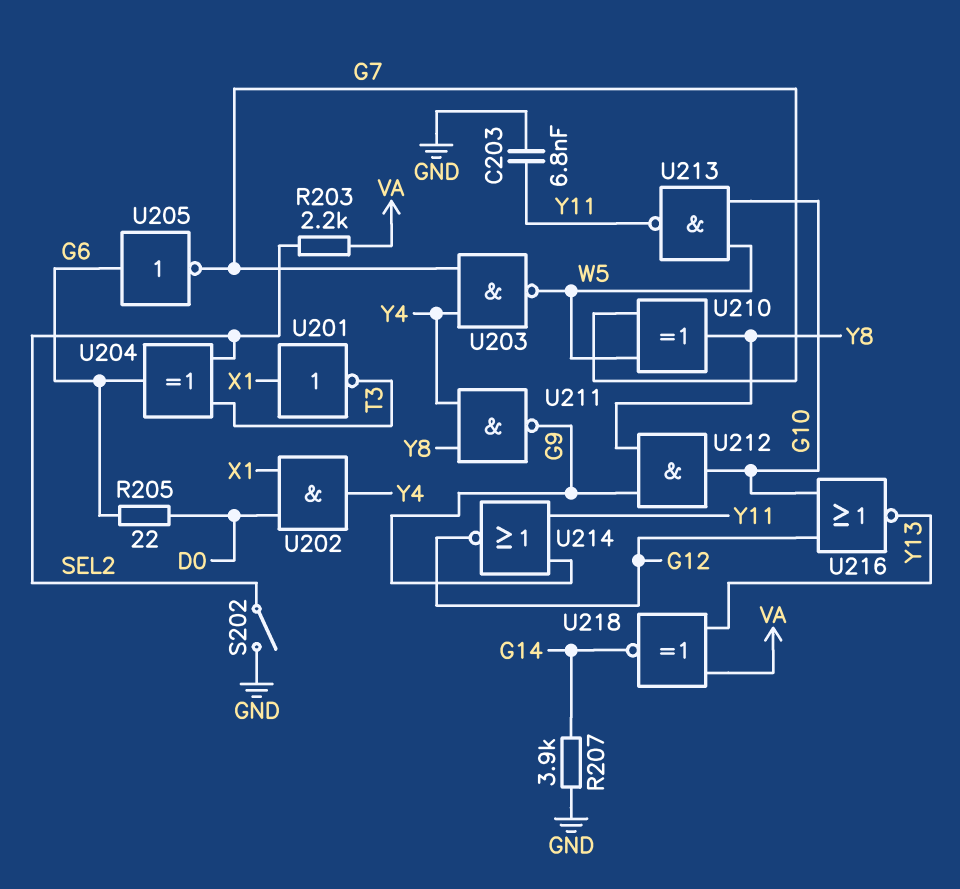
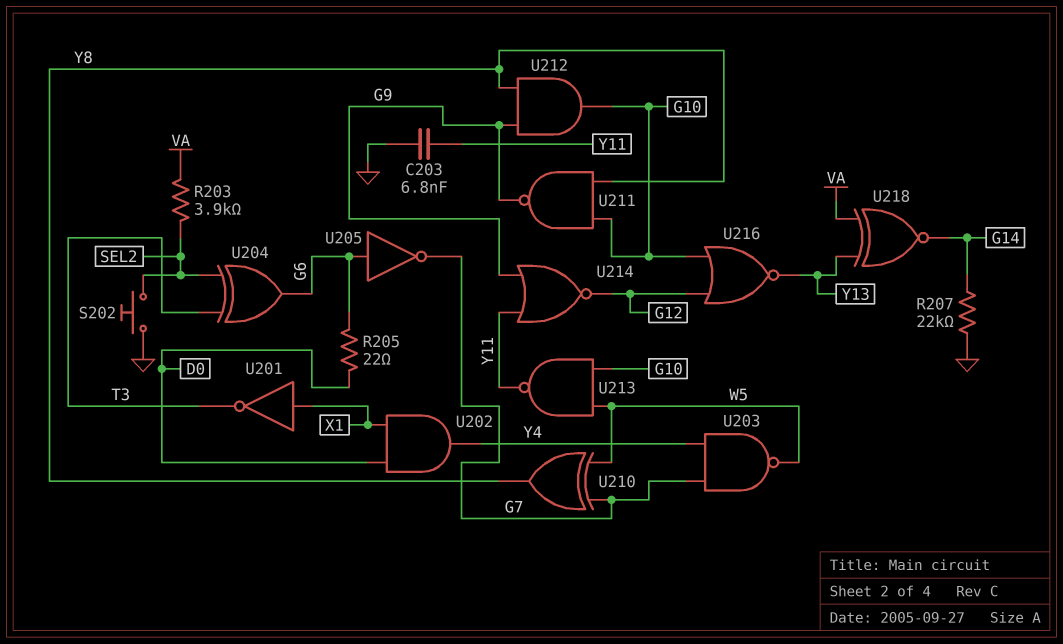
R203: 2.2k (SEL2, VA) -> 3.9k (SEL2, VA)
R207: 3.9k (G14, GND) -> 22k (G14, GND)
S202: switch (GND, SEL2) -> button (GND, SEL2)
U211: NAND (in Y4, in Y8, out G9) -> NAND (in G10, in Y8, out G9)

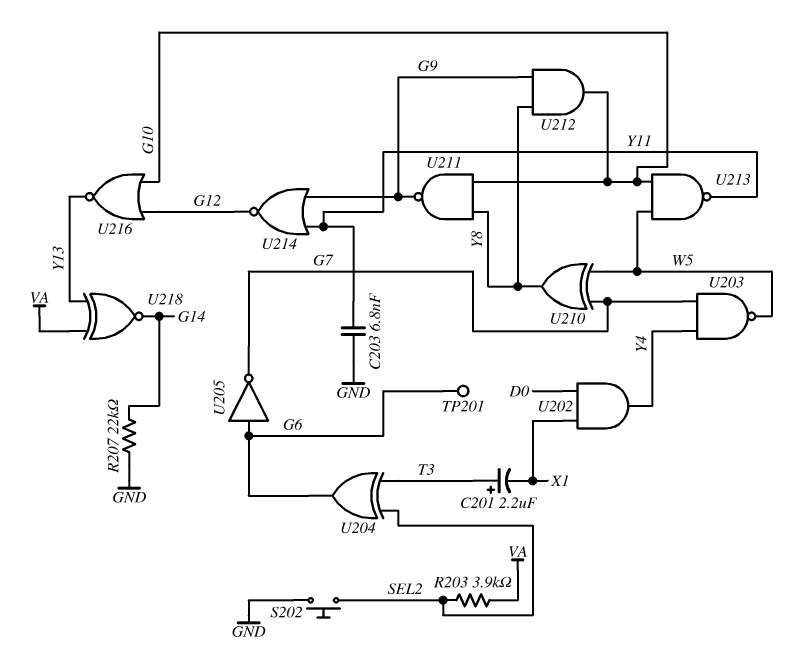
C201: none -> 2.2uF (plus T3, minus X1)
R205: 22 (D0, G6) -> none
TP201: none -> test point (G6)
U201: NOT (in X1, out T3) -> none

